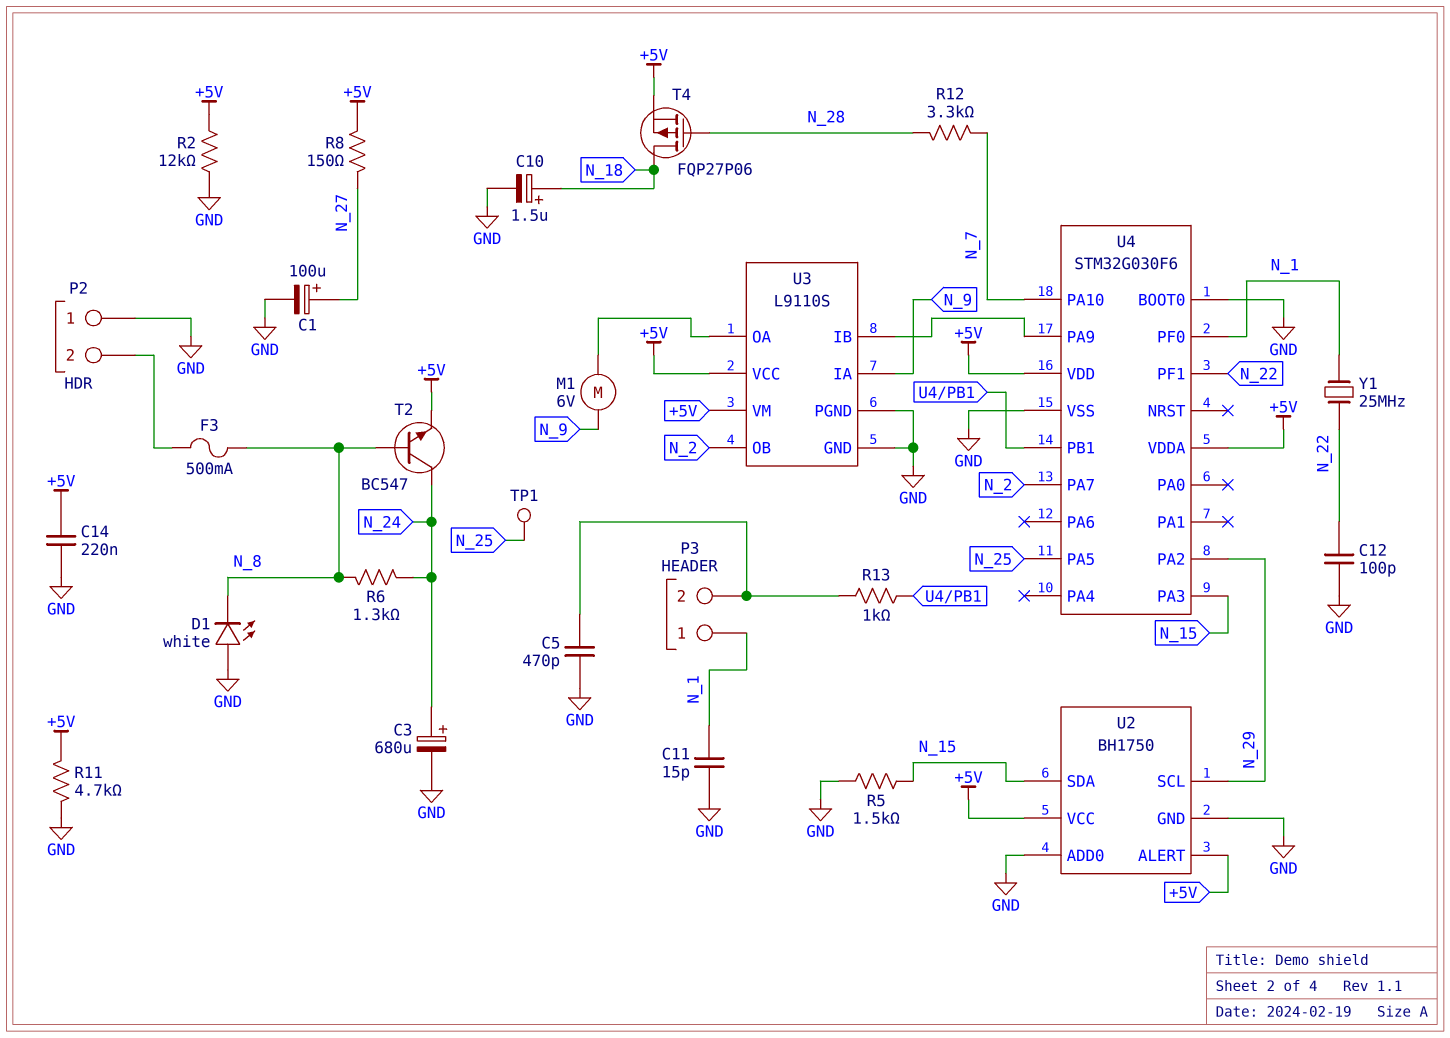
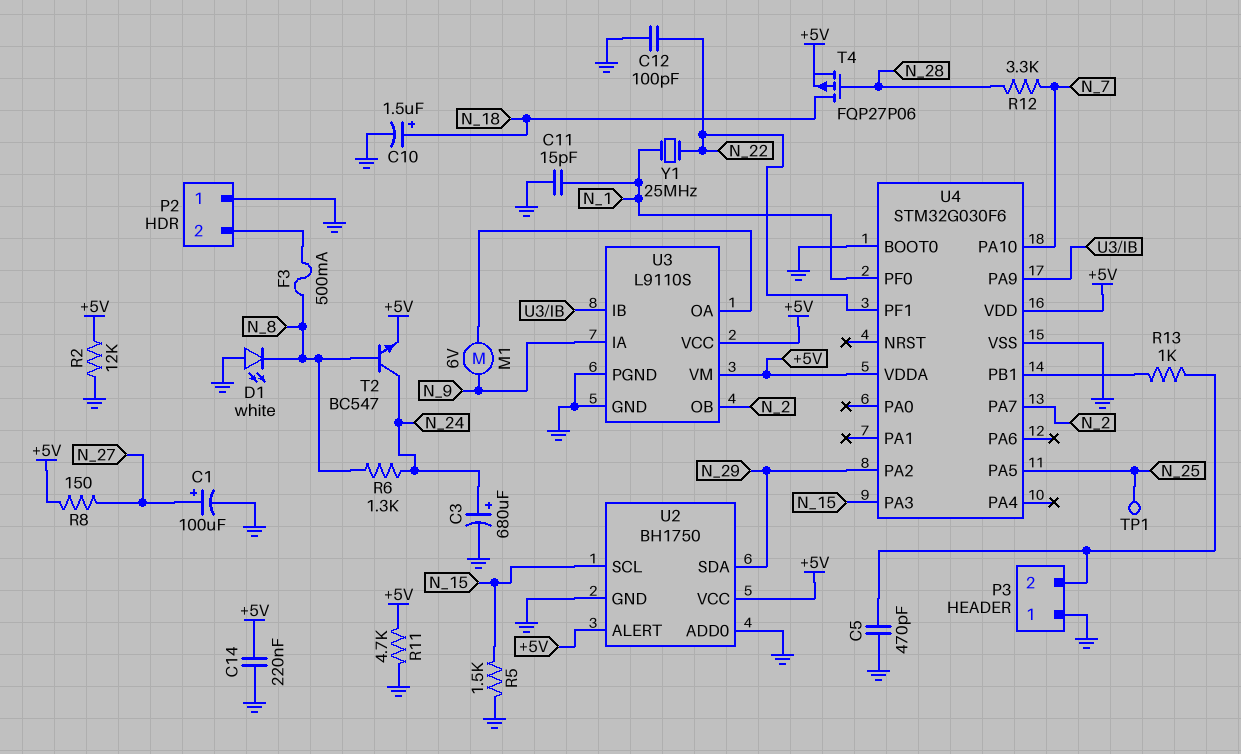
P3 pin 1: N_1 -> GND
U2 pin SCL: N_29 -> N_15
U2 pin SDA: N_15 -> N_29

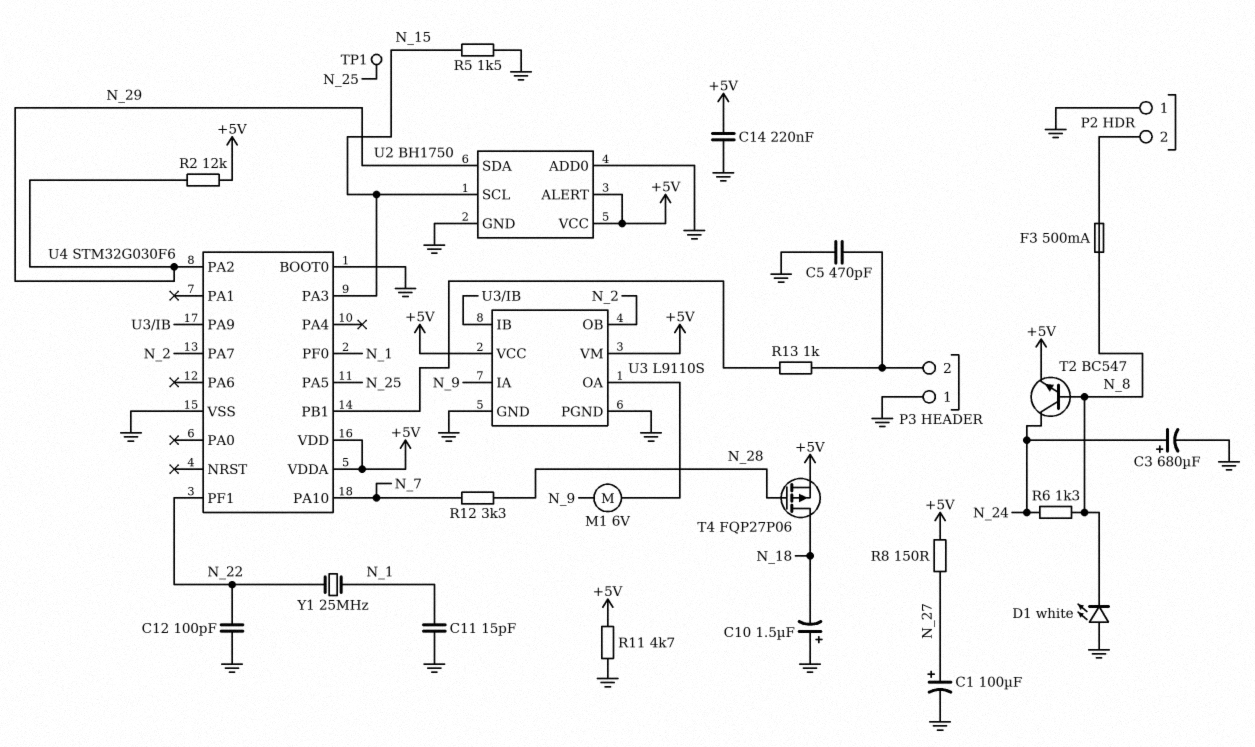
C10: 1.5uF (plus N_18, minus GND) -> 1.5uF (plus GND, minus N_18)
R2: 12k (+5V, GND) -> 12k (+5V, N_29)

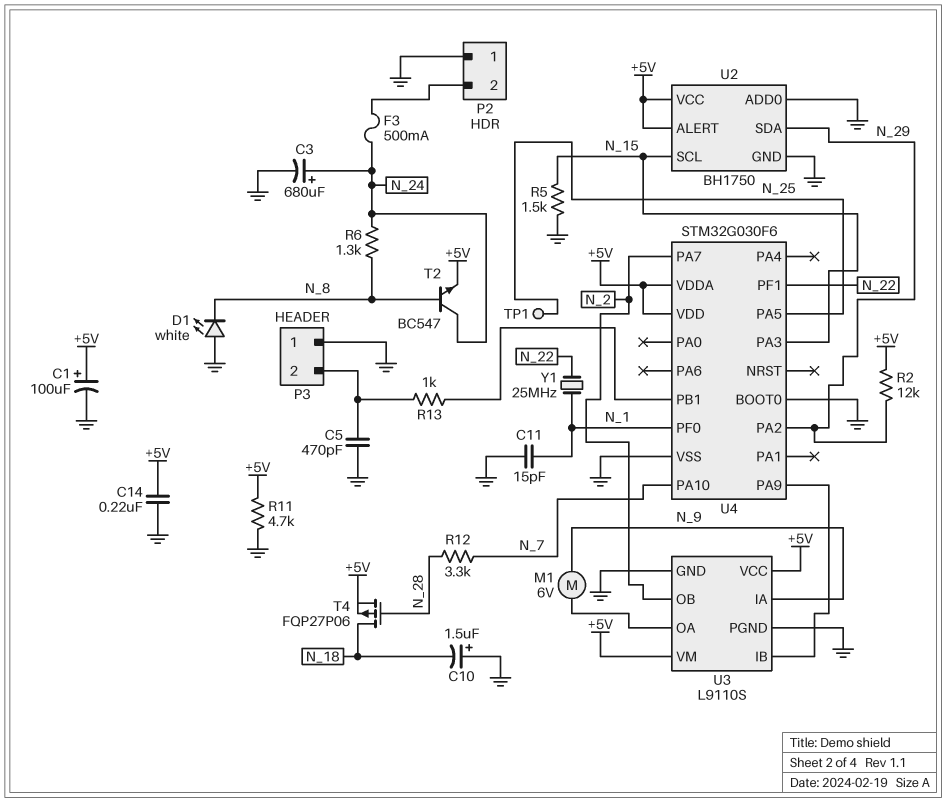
C1: 100uF (plus N_27, minus GND) -> 100uF (plus +5V, minus GND)
C12: 100pF (GND, N_22) -> none
F3: 500mA (N_8, P2/2) -> 500mA (N_24, P2/2)
R8: 150 (+5V, N_27) -> none

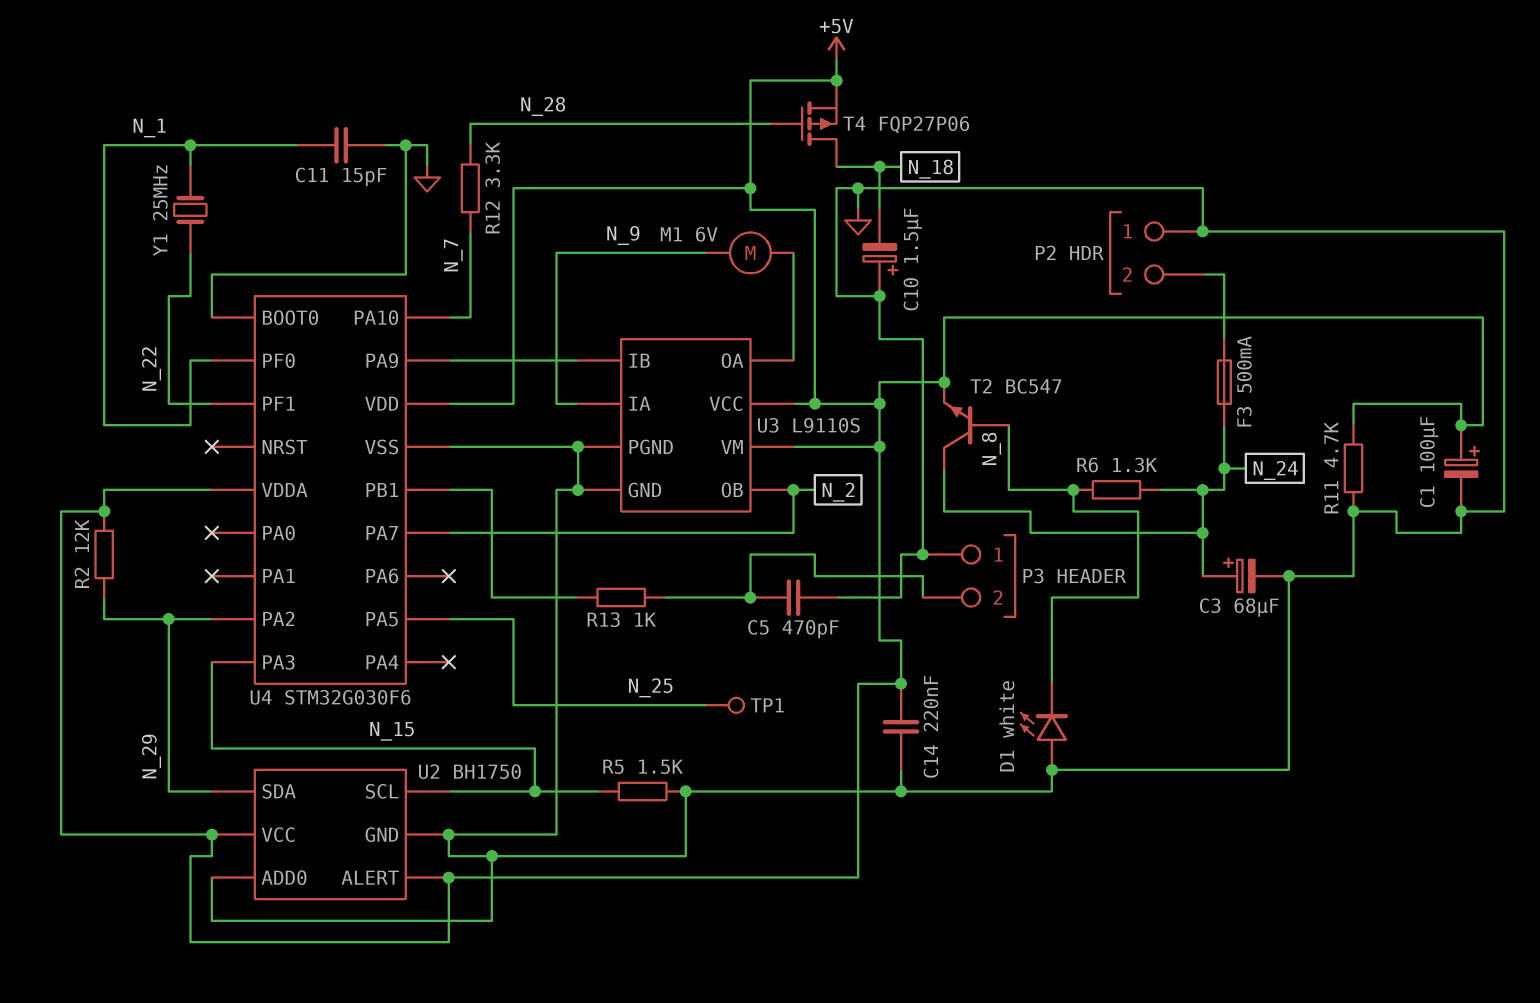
C3: 680uF (plus N_24, minus GND) -> 68uF (plus N_24, minus GND)

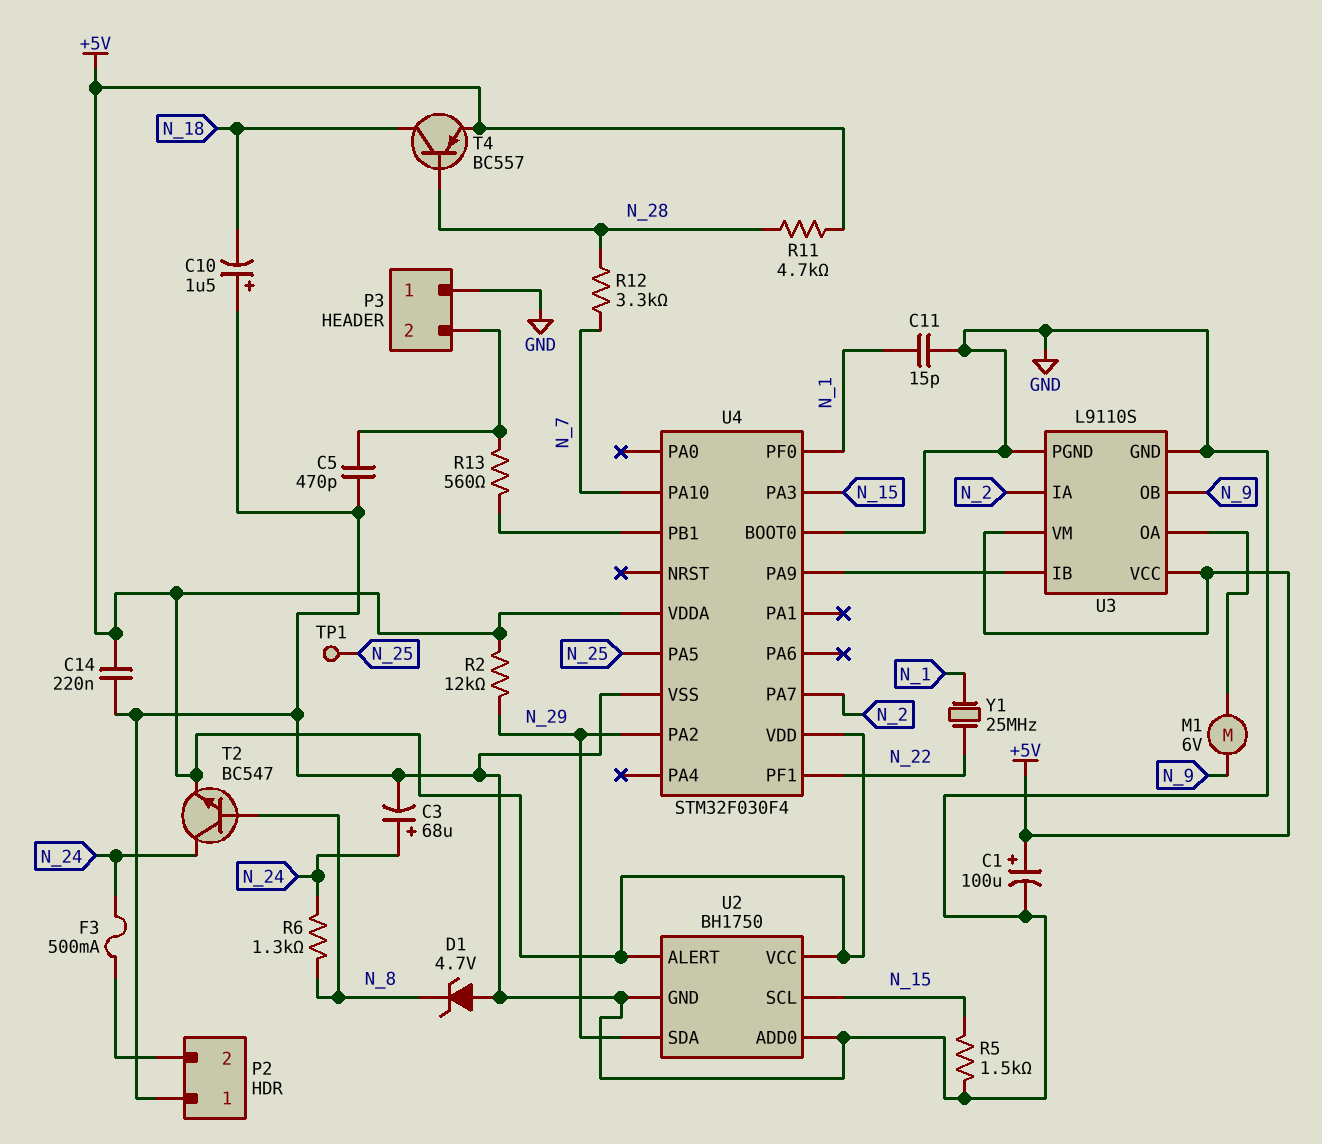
D1: LED white (A GND, K N_8) -> zener 4.7V (A GND, K N_8)
R11: 4.7k (+5V, GND) -> 4.7k (+5V, N_28)
R13: 1k (P3/2, U4/PB1) -> 560 (P3/2, U4/PB1)
T4: PMOS FQP27P06 (G N_28, D N_18, S +5V) -> PNP BC557 (B N_28, C N_18, E +5V)
U3 pin IA: N_9 -> N_2
U3 pin OB: N_2 -> N_9
U4: STM32G030F6 -> STM32F030F4

